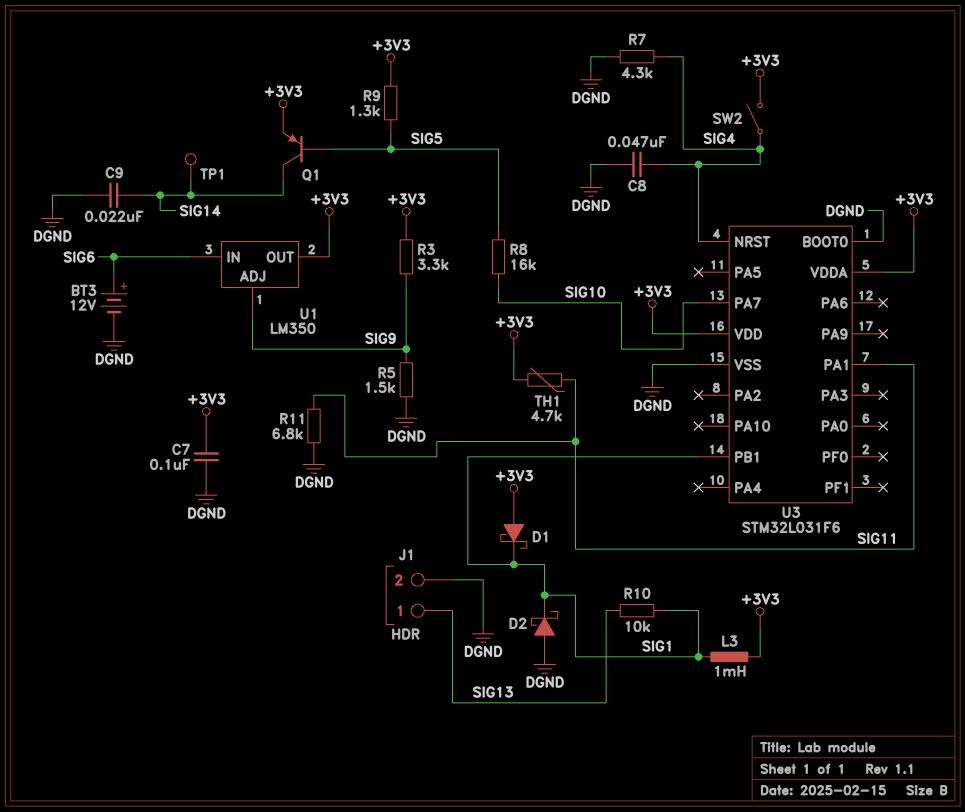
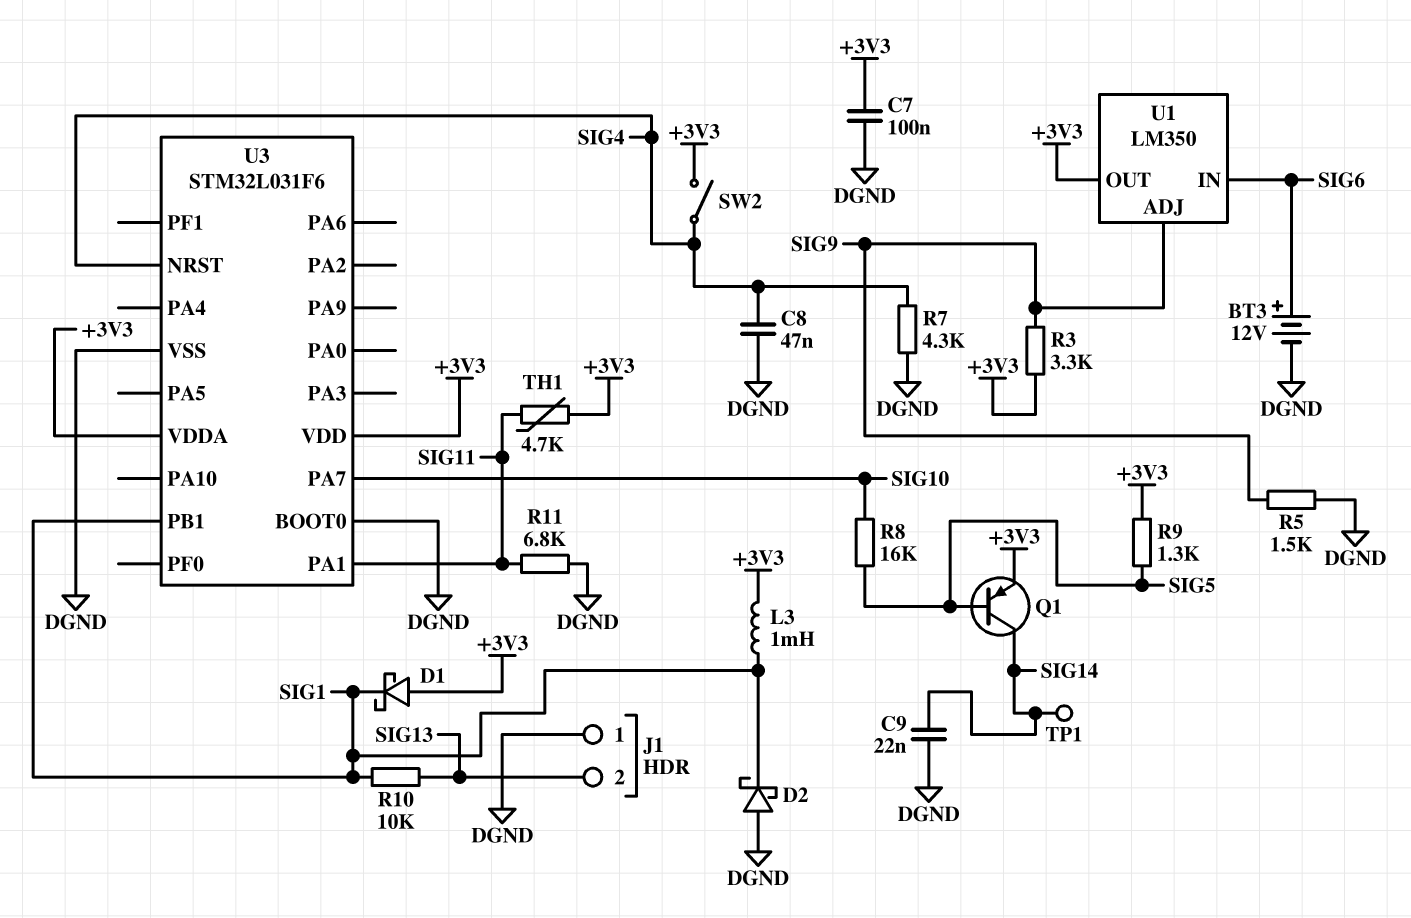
J1 pin 1: SIG13 -> DGND
J1 pin 2: DGND -> SIG13

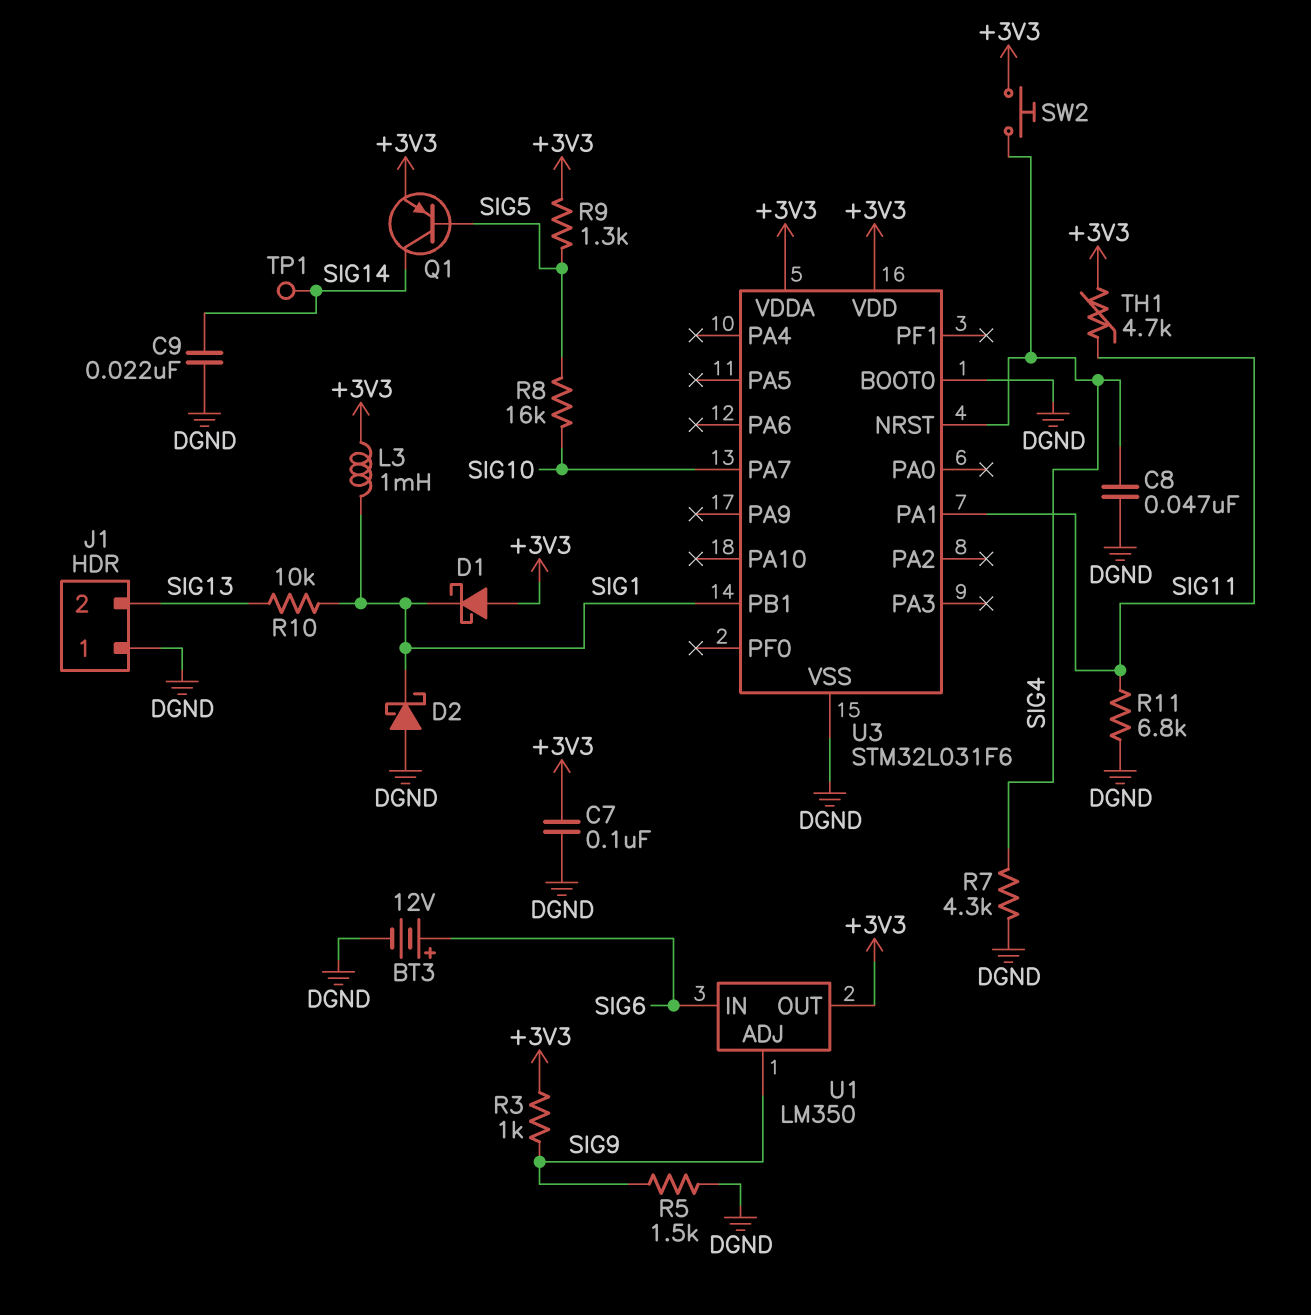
R3: 3.3k (+3V3, SIG9) -> 1k (+3V3, SIG9)
SW2: switch (+3V3, SIG4) -> button (+3V3, SIG4)

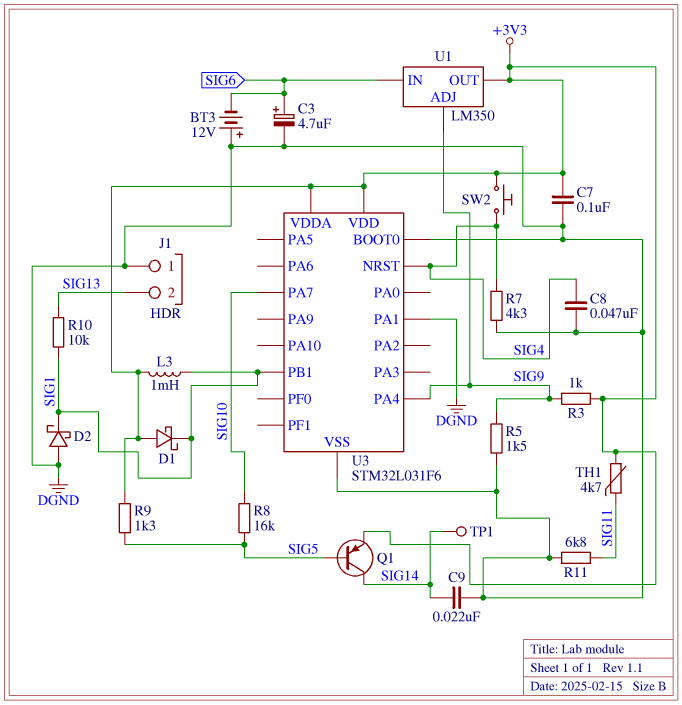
BT3: 12V (plus SIG6, minus DGND) -> 12V (plus DGND, minus SIG6)
C3: none -> 4.7uF (plus SIG6, minus DGND)
U3 pin PA1: SIG11 -> DGND
U3 pin PA4: none -> SIG9

